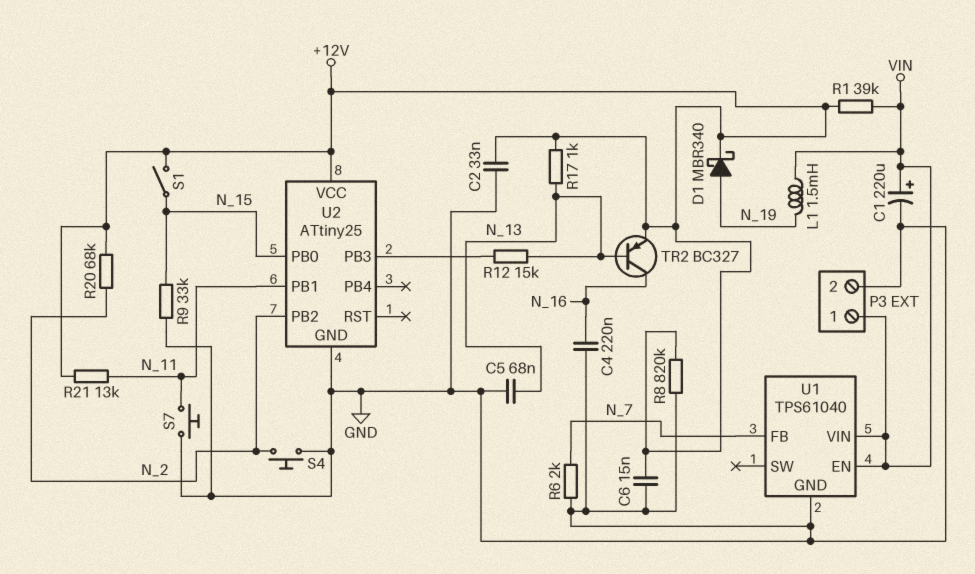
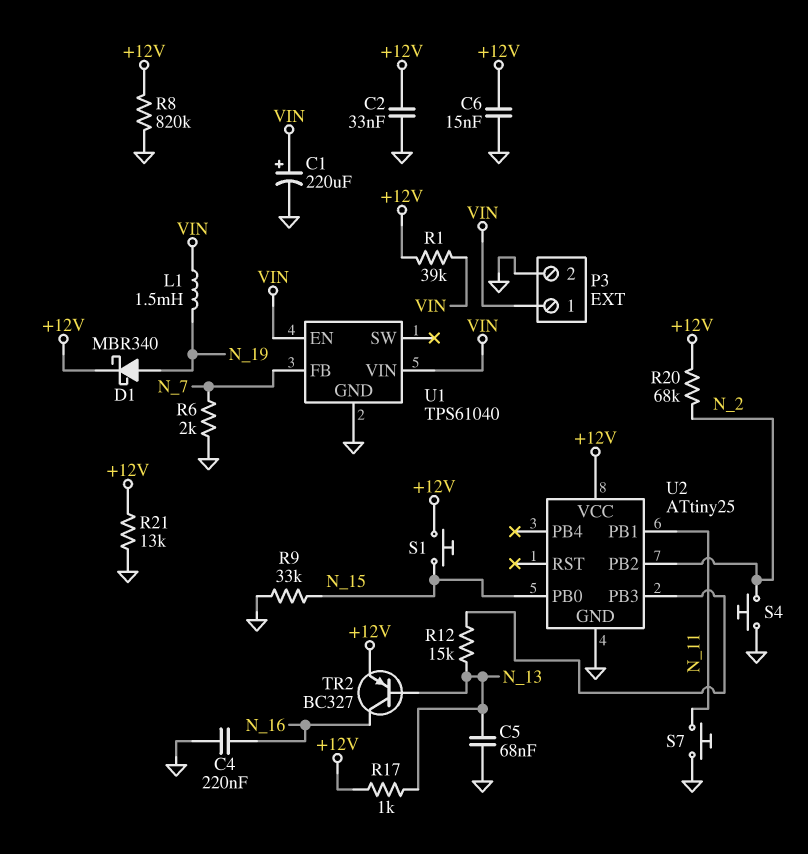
R21: 13k (+12V, N_11) -> 13k (+12V, GND)
S1: switch (+12V, N_15) -> button (+12V, N_15)

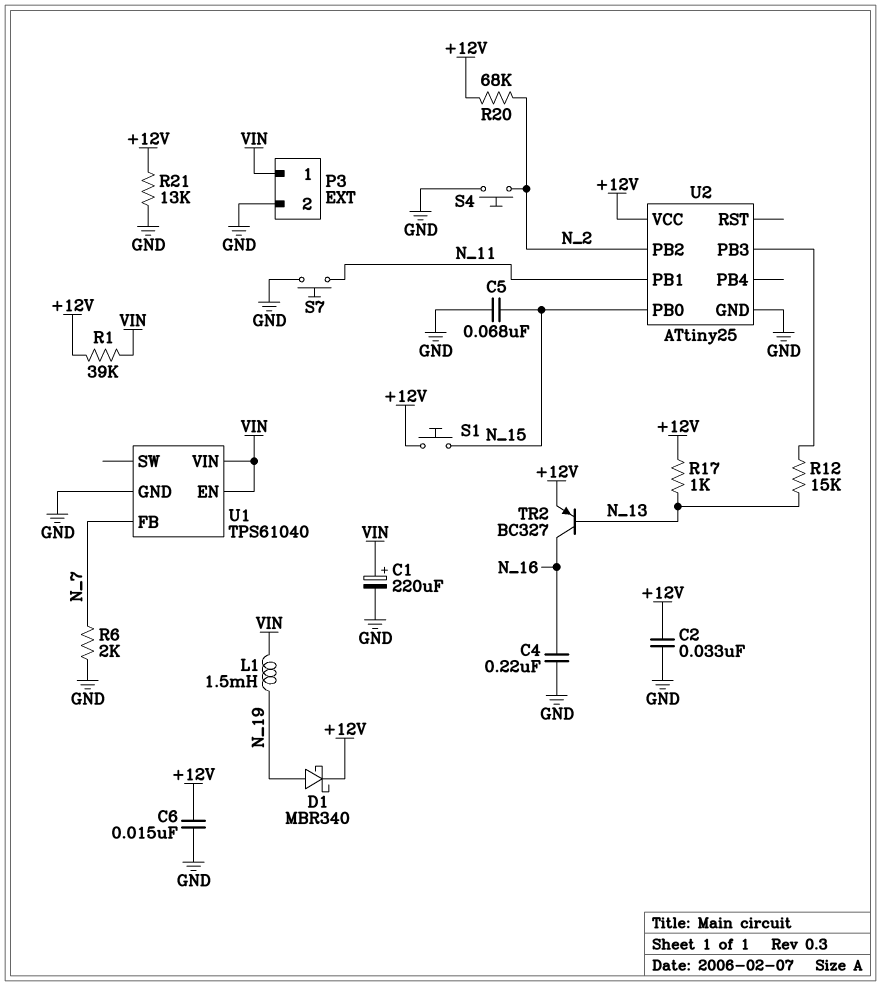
C5: 68nF (GND, N_13) -> 68nF (GND, N_15)
R8: 820k (+12V, GND) -> none
R9: 33k (GND, N_15) -> none

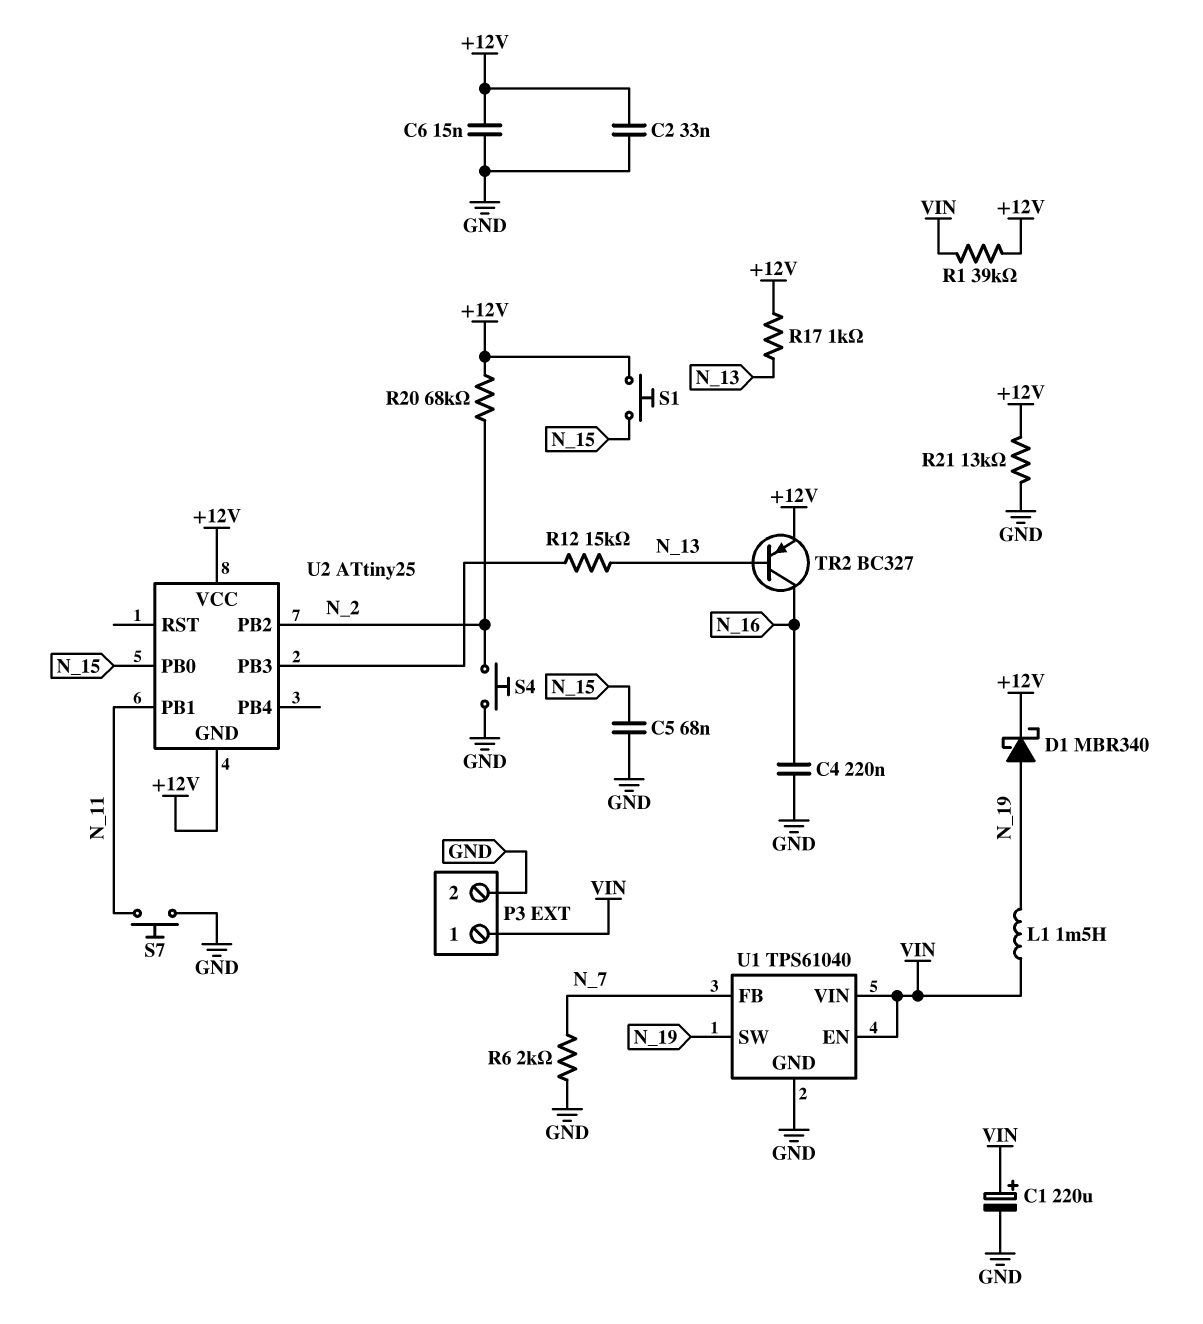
U1 pin SW: none -> N_19
U2 pin GND: GND -> +12V

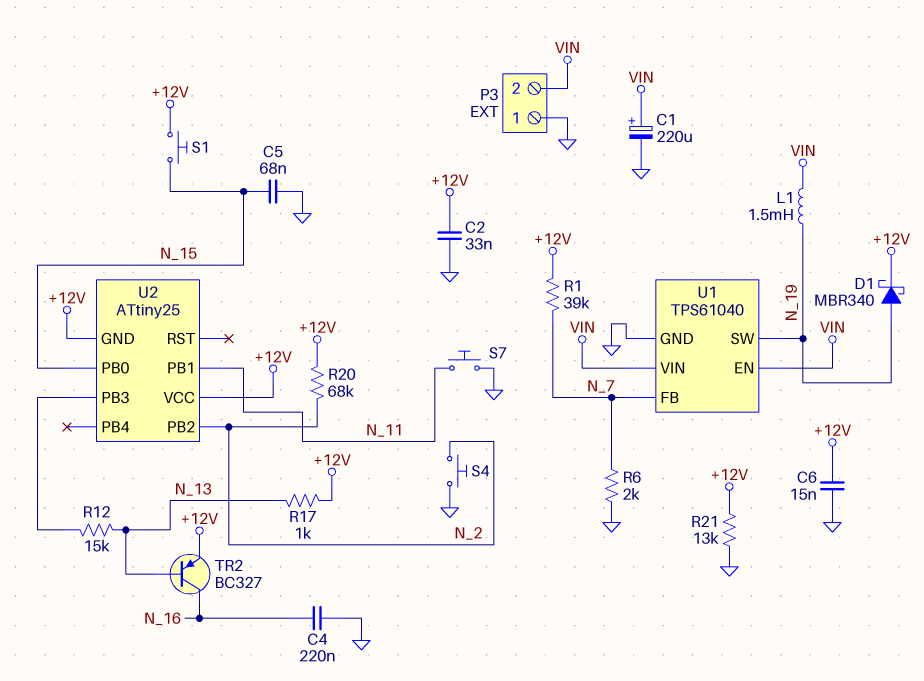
P3 pin 1: VIN -> GND
P3 pin 2: GND -> VIN
R1: 39k (+12V, VIN) -> 39k (+12V, N_7)

